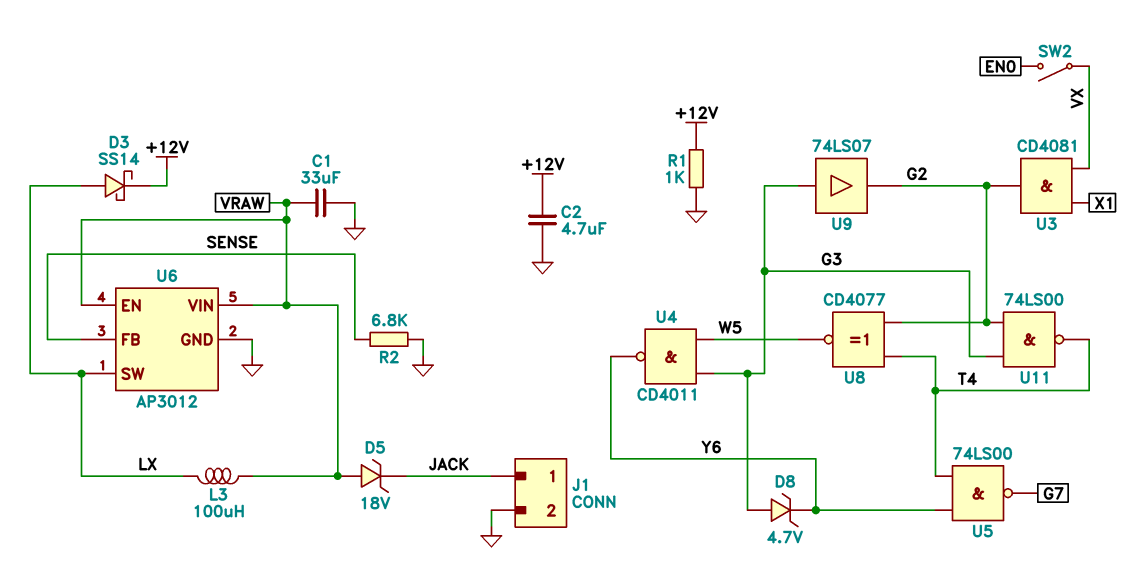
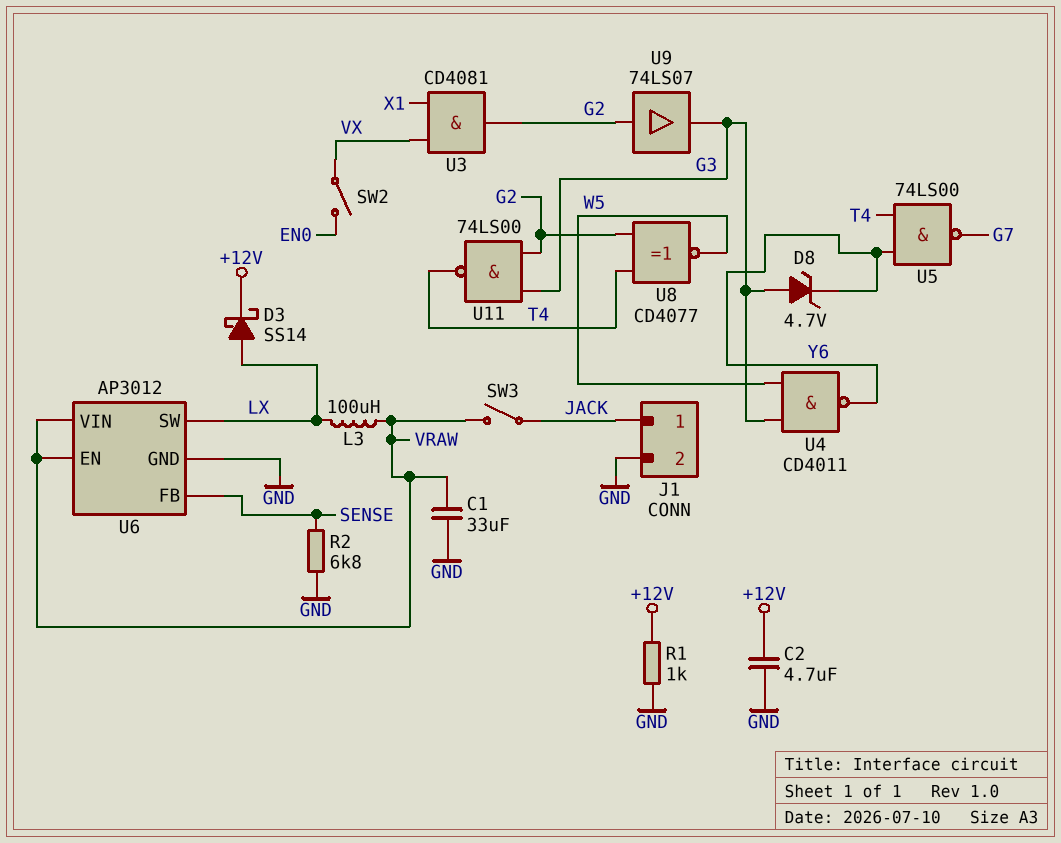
D5: zener 18V (A VRAW, K JACK) -> none
SW3: none -> switch (JACK, VRAW)
U9: buffer 74LS07 (in G3, out G2) -> buffer 74LS07 (in G2, out G3)

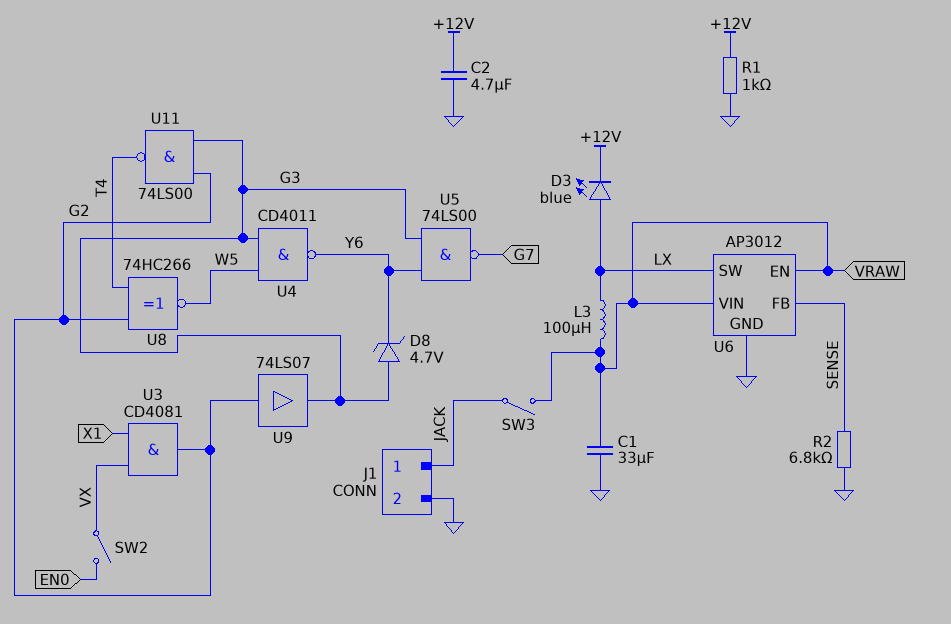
D3: schottky SS14 (A LX, K +12V) -> LED blue (A LX, K +12V)
U5: NAND 74LS00 (in T4, in Y6, out G7) -> NAND 74LS00 (in G3, in Y6, out G7)
U8: XNOR CD4077 (in G2, in T4, out W5) -> XNOR 74HC266 (in G2, in T4, out W5)

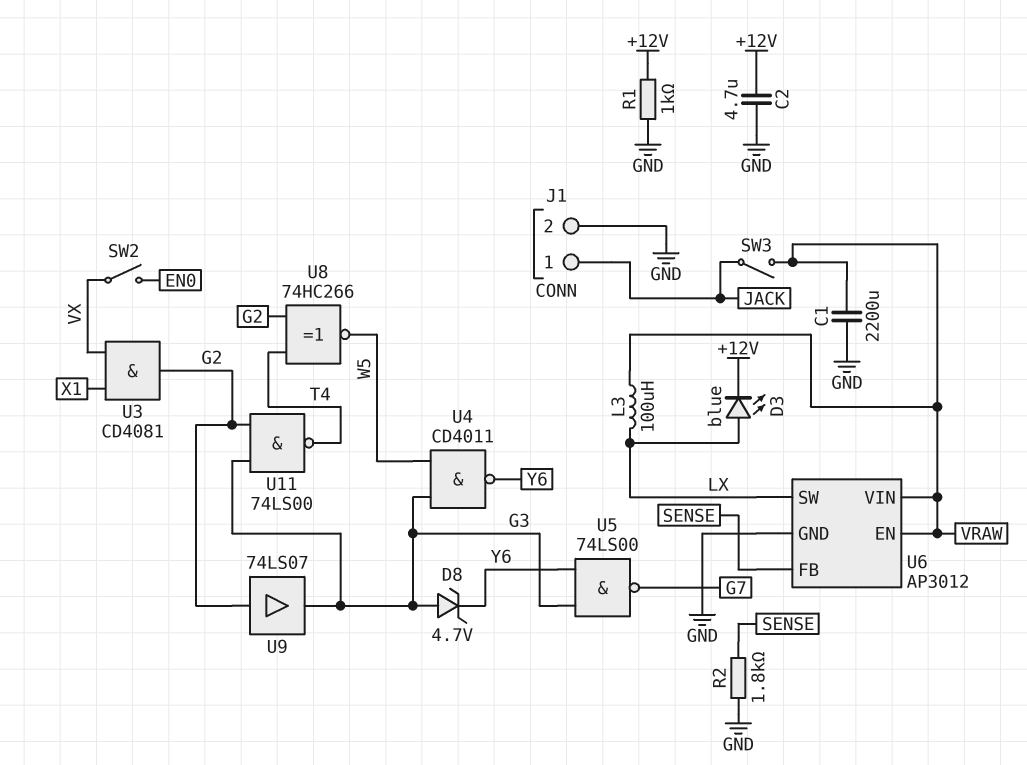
C1: 33uF (GND, VRAW) -> 2200uF (GND, VRAW)
R2: 6.8k (GND, SENSE) -> 1.8k (GND, SENSE)

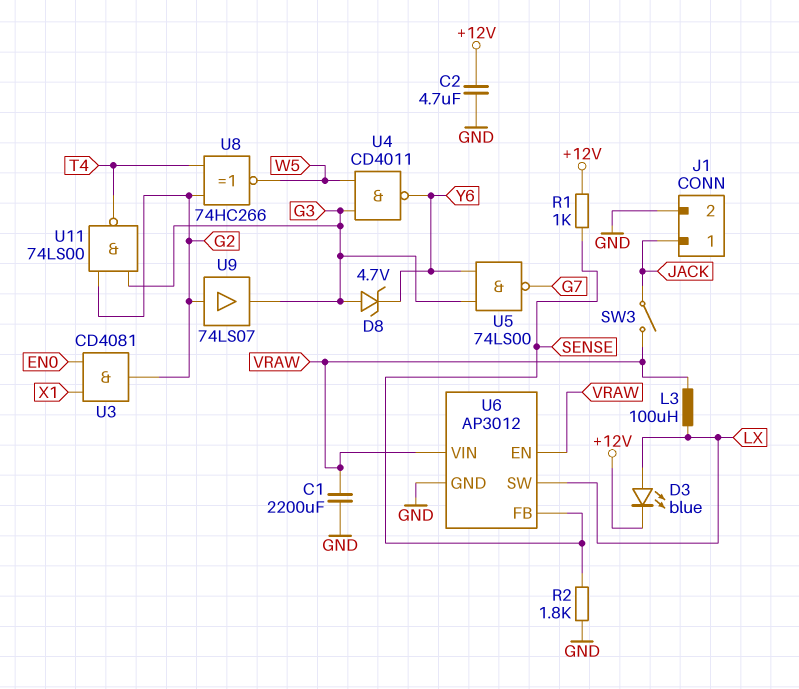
R1: 1k (+12V, GND) -> 1k (+12V, SENSE)
SW2: switch (EN0, VX) -> none
U3: AND CD4081 (in VX, in X1, out G2) -> AND CD4081 (in EN0, in X1, out G2)

